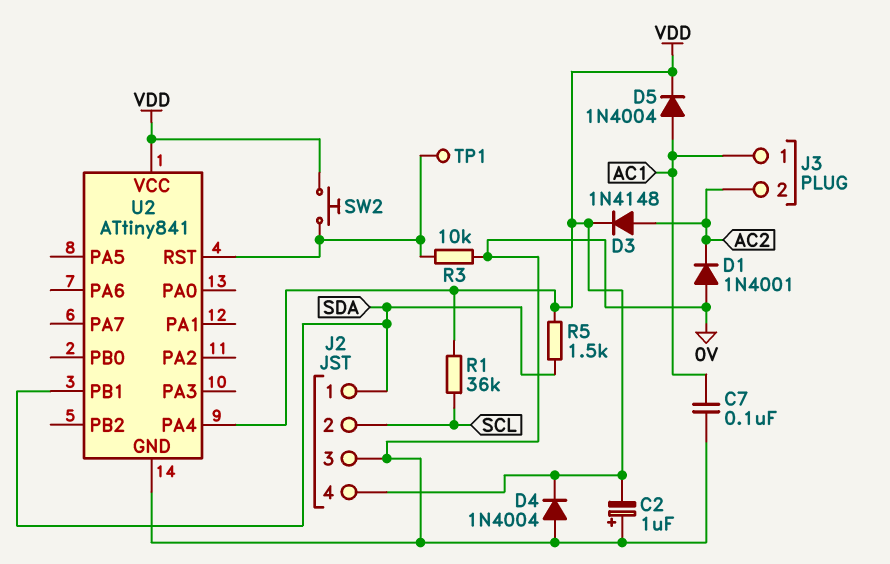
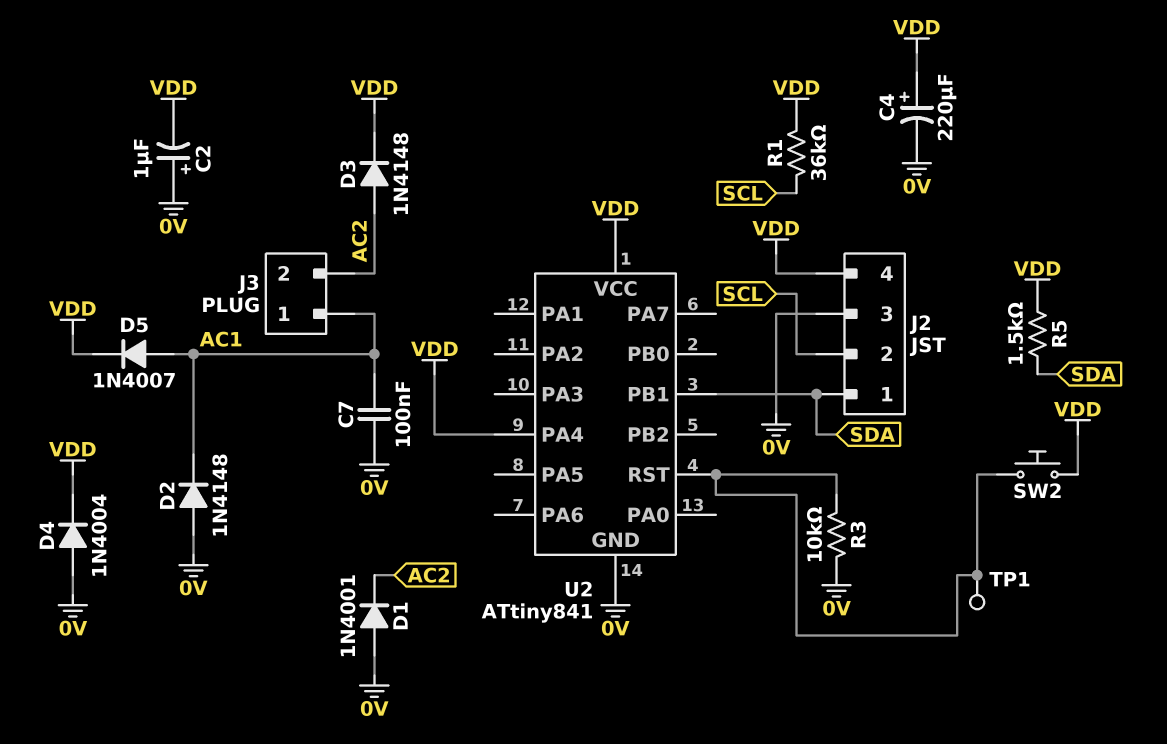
C4: none -> 220uF (plus VDD, minus 0V)
D2: none -> diode 1N4148 (A 0V, K AC1)
D5: diode 1N4004 (A AC1, K VDD) -> diode 1N4007 (A AC1, K VDD)

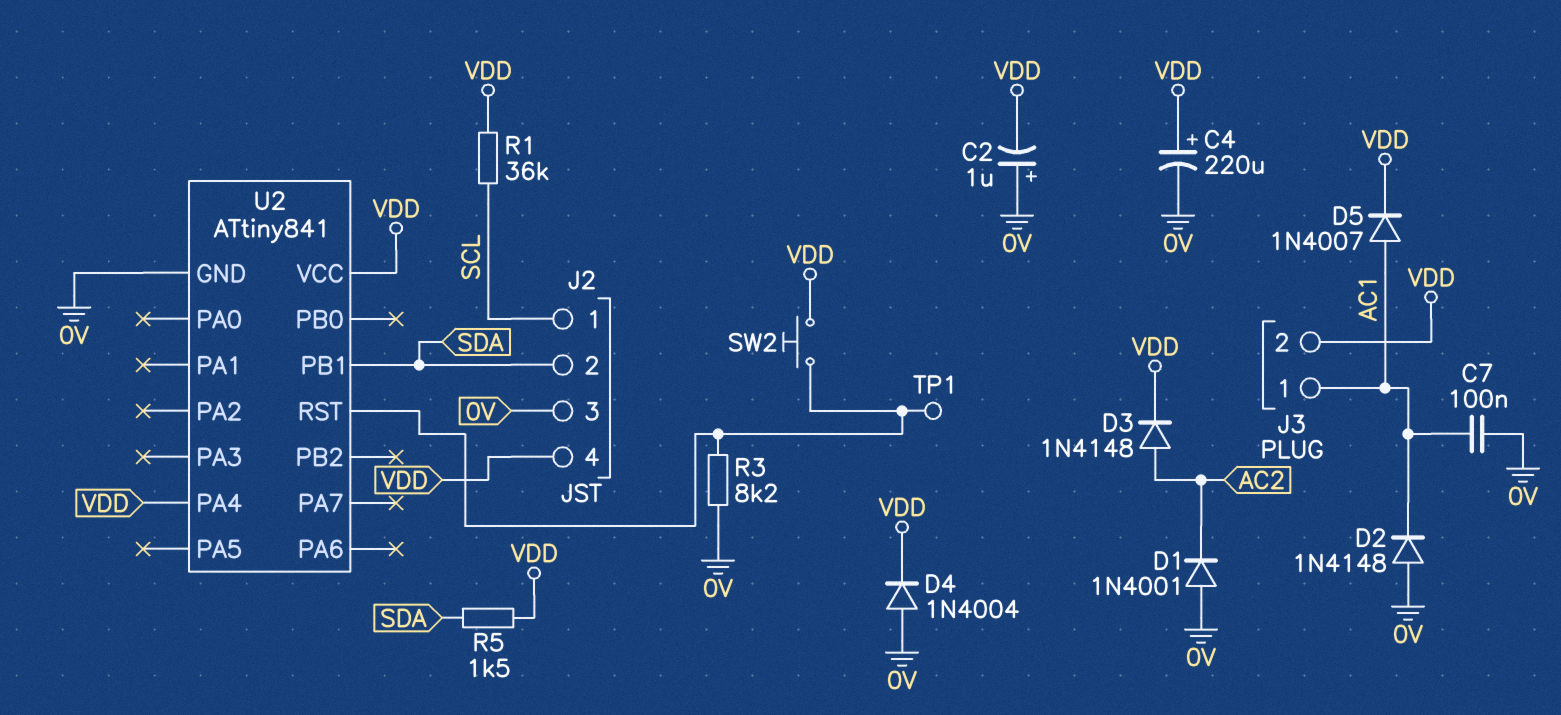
J2 pin 1: SDA -> SCL
J2 pin 2: SCL -> SDA
J3 pin 2: AC2 -> VDD
R3: 10k (0V, U2/RST) -> 8.2k (0V, U2/RST)

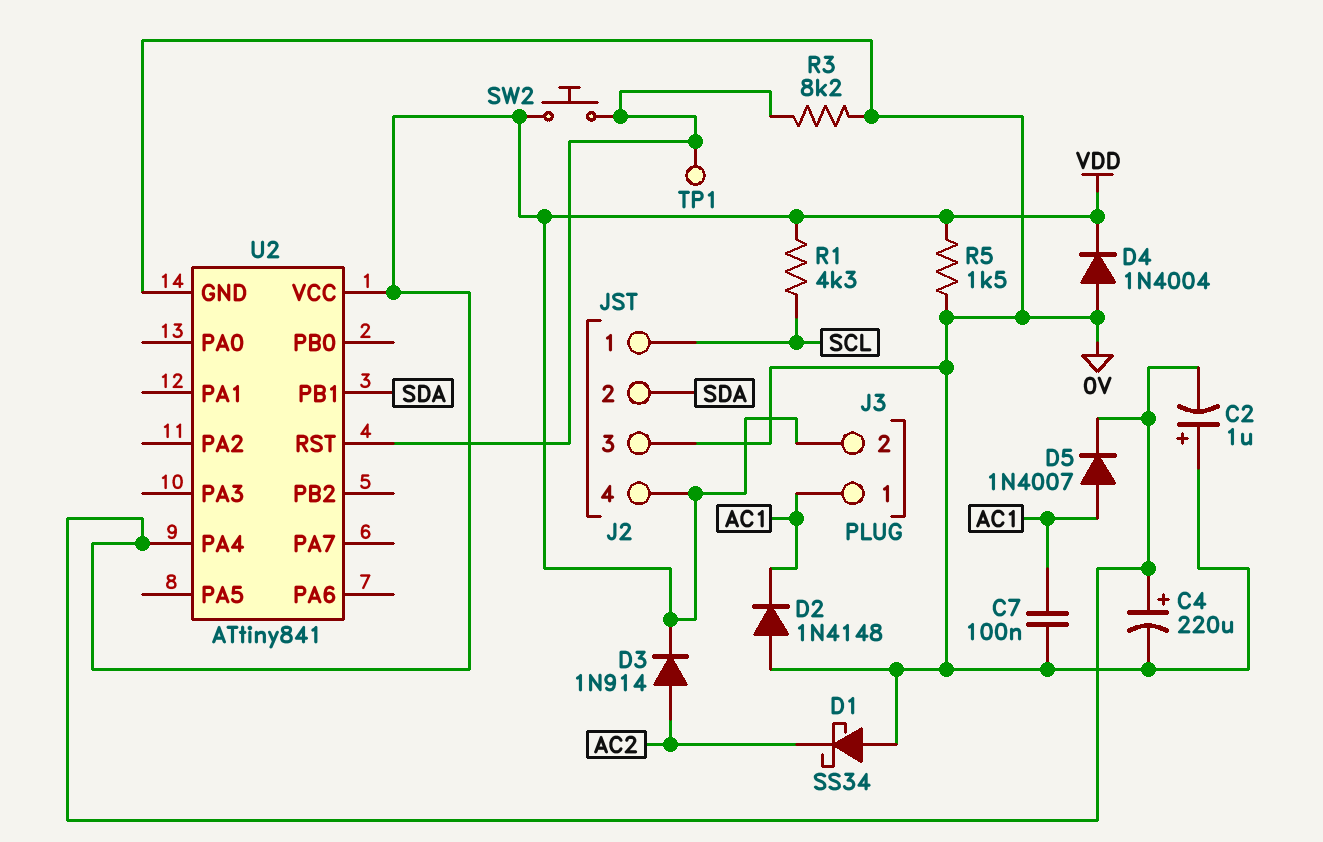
D1: diode 1N4001 (A 0V, K AC2) -> schottky SS34 (A 0V, K AC2)
D3: diode 1N4148 (A AC2, K VDD) -> diode 1N914 (A AC2, K VDD)
R1: 36k (SCL, VDD) -> 4.3k (SCL, VDD)
R5: 1.5k (SDA, VDD) -> 1.5k (0V, VDD)

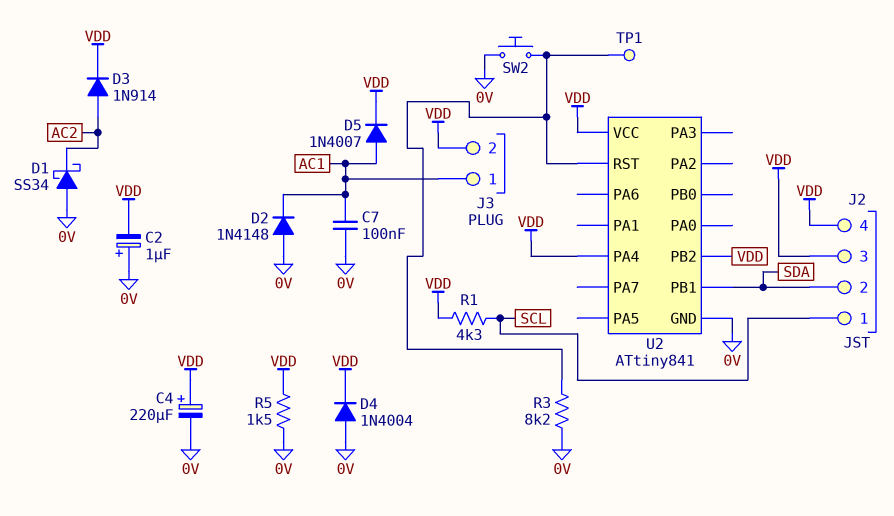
J2 pin 3: 0V -> VDD
SW2: button (U2/RST, VDD) -> button (0V, U2/RST)
U2 pin PB2: none -> VDD

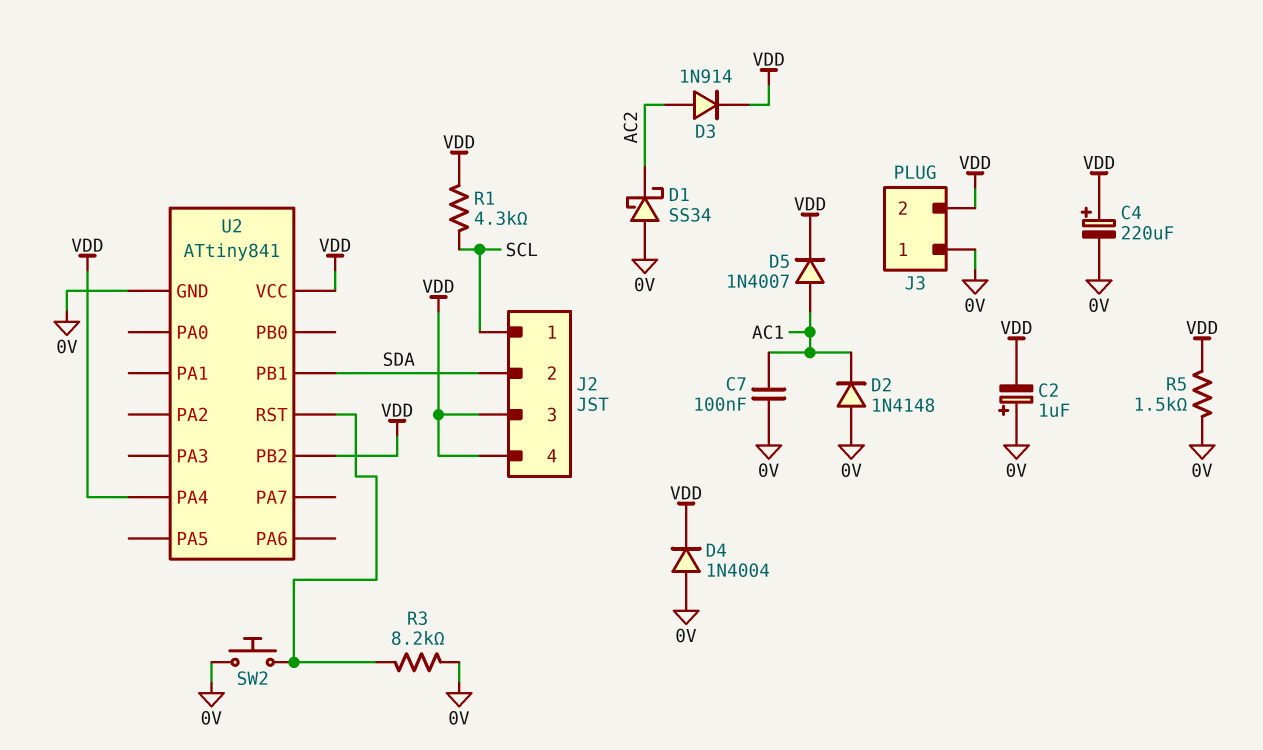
J3 pin 1: AC1 -> 0V
TP1: test point (U2/RST) -> none

